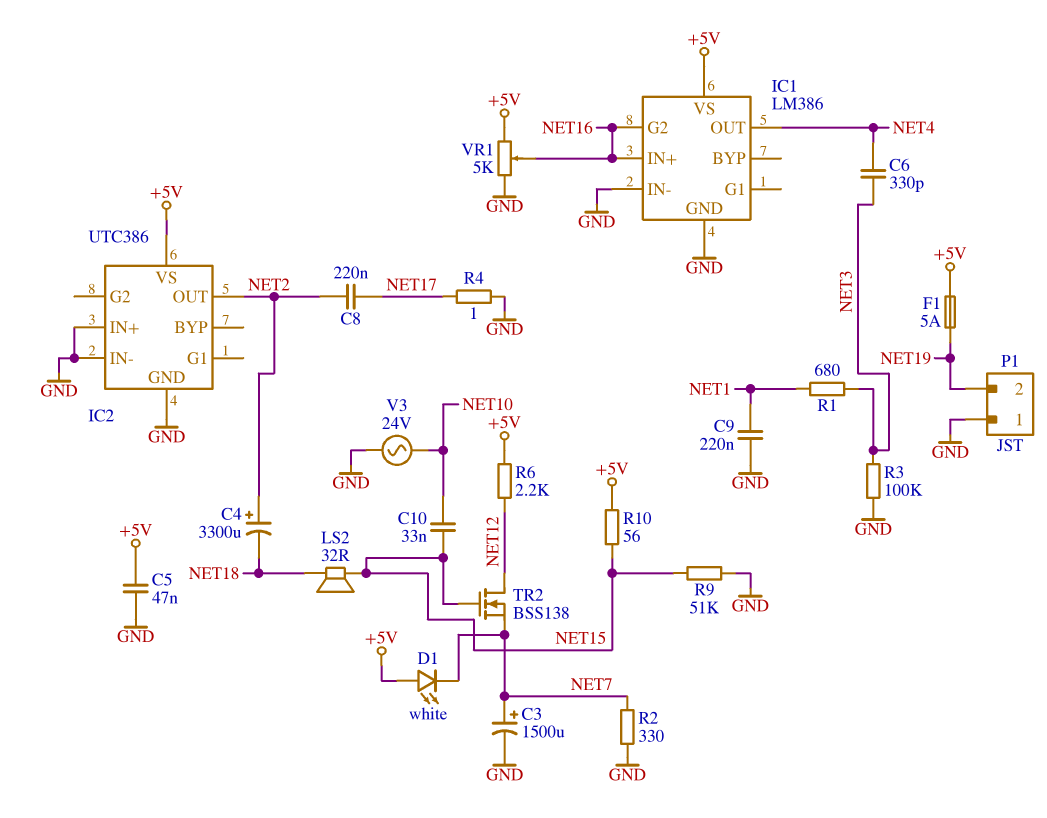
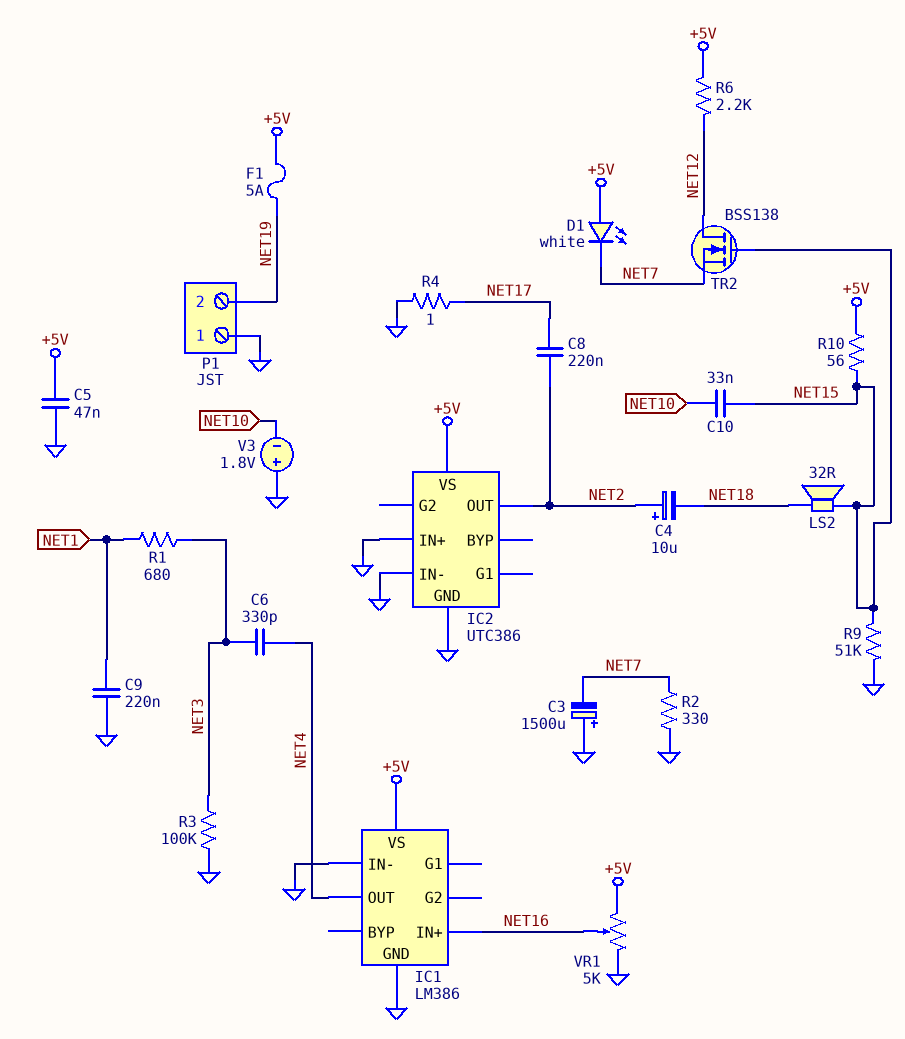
C3: 1500uF (plus NET7, minus GND) -> 1500uF (plus GND, minus NET7)
C4: 3300uF (plus NET2, minus NET18) -> 10uF (plus NET2, minus NET18)
IC1 pin G2: NET16 -> none
V3: AC 24V (GND, NET10) -> 1.8V (plus GND, minus NET10)

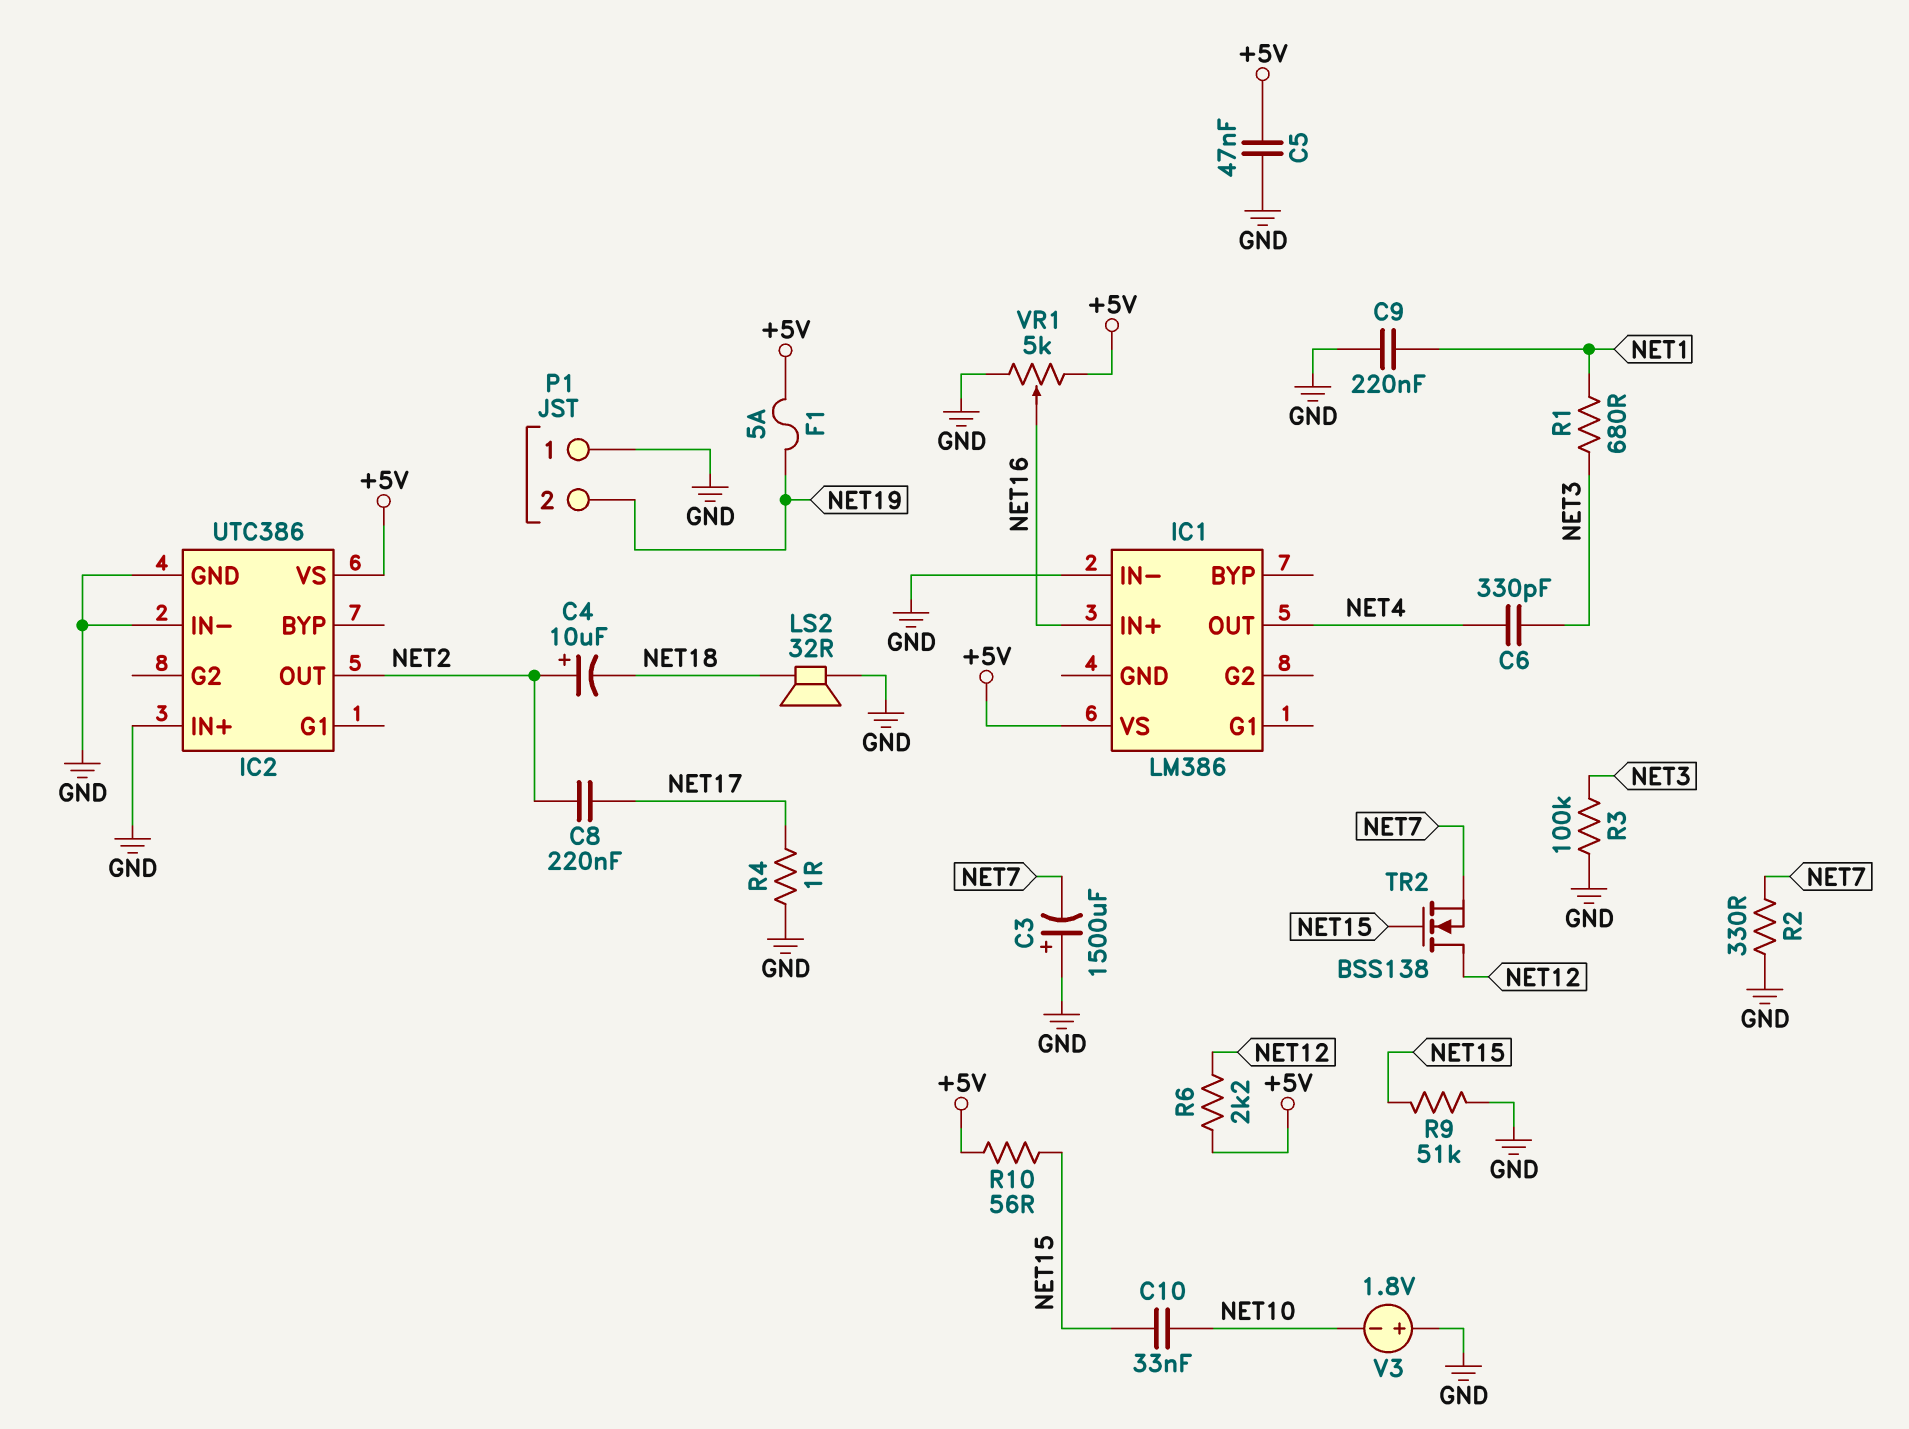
D1: LED white (A +5V, K NET7) -> none
IC1 pin GND: GND -> none
LS2: speaker 32R (NET15, NET18) -> speaker 32R (GND, NET18)

